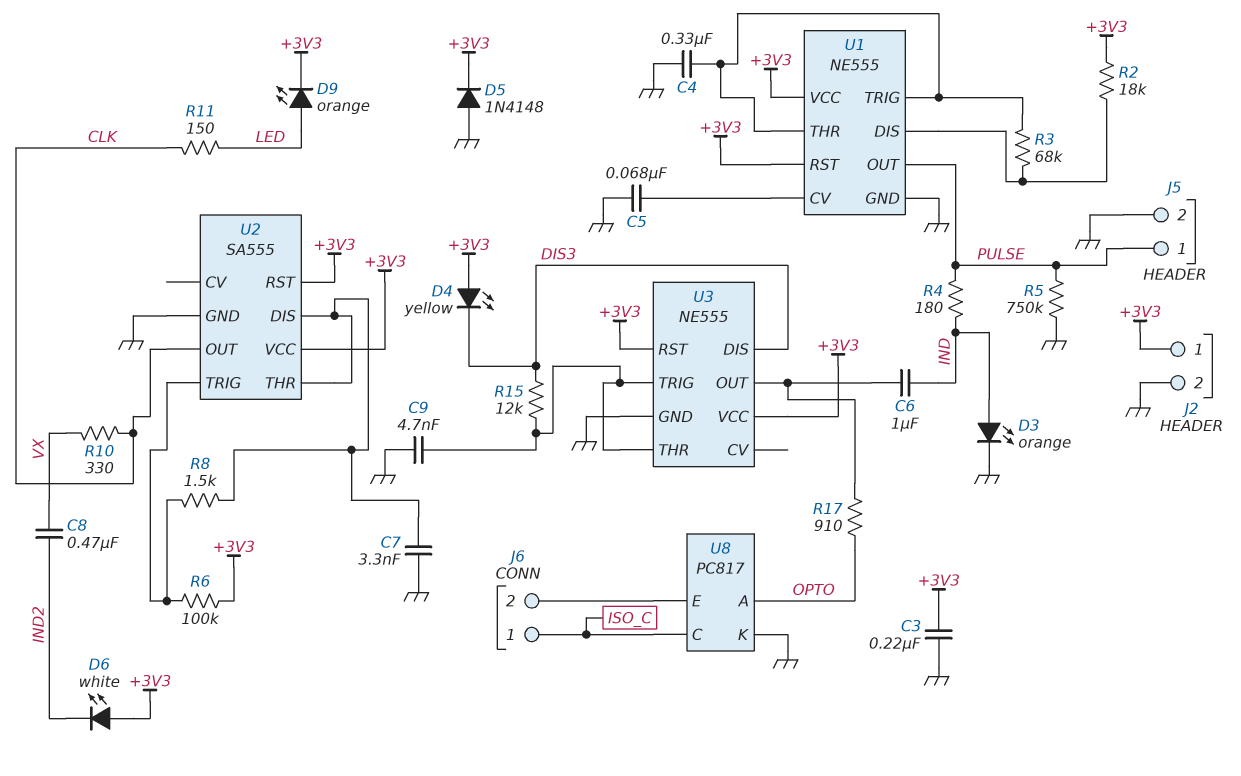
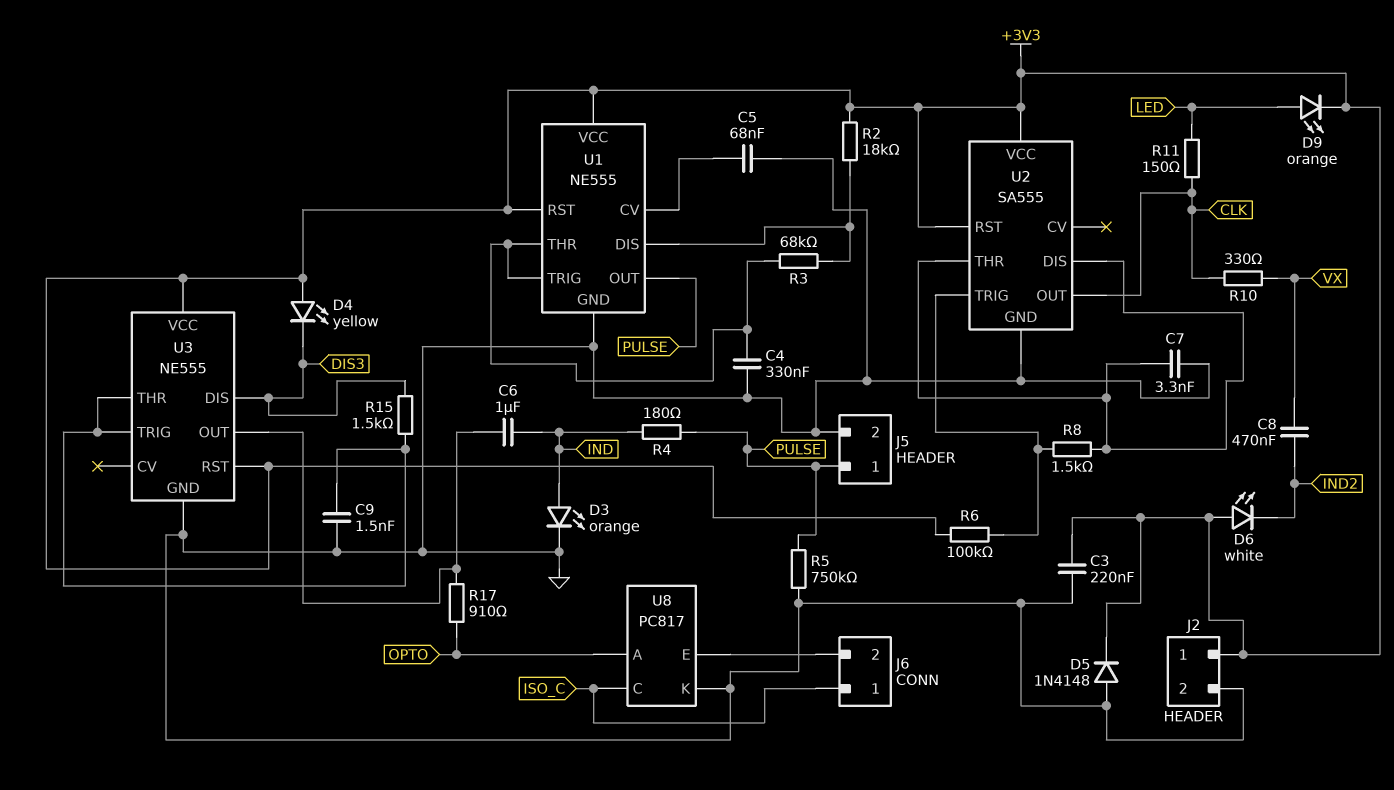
C9: 4.7nF (GND, U3/THR) -> 1.5nF (GND, U3/THR)
R15: 12k (DIS3, U3/THR) -> 1.5k (DIS3, U3/THR)

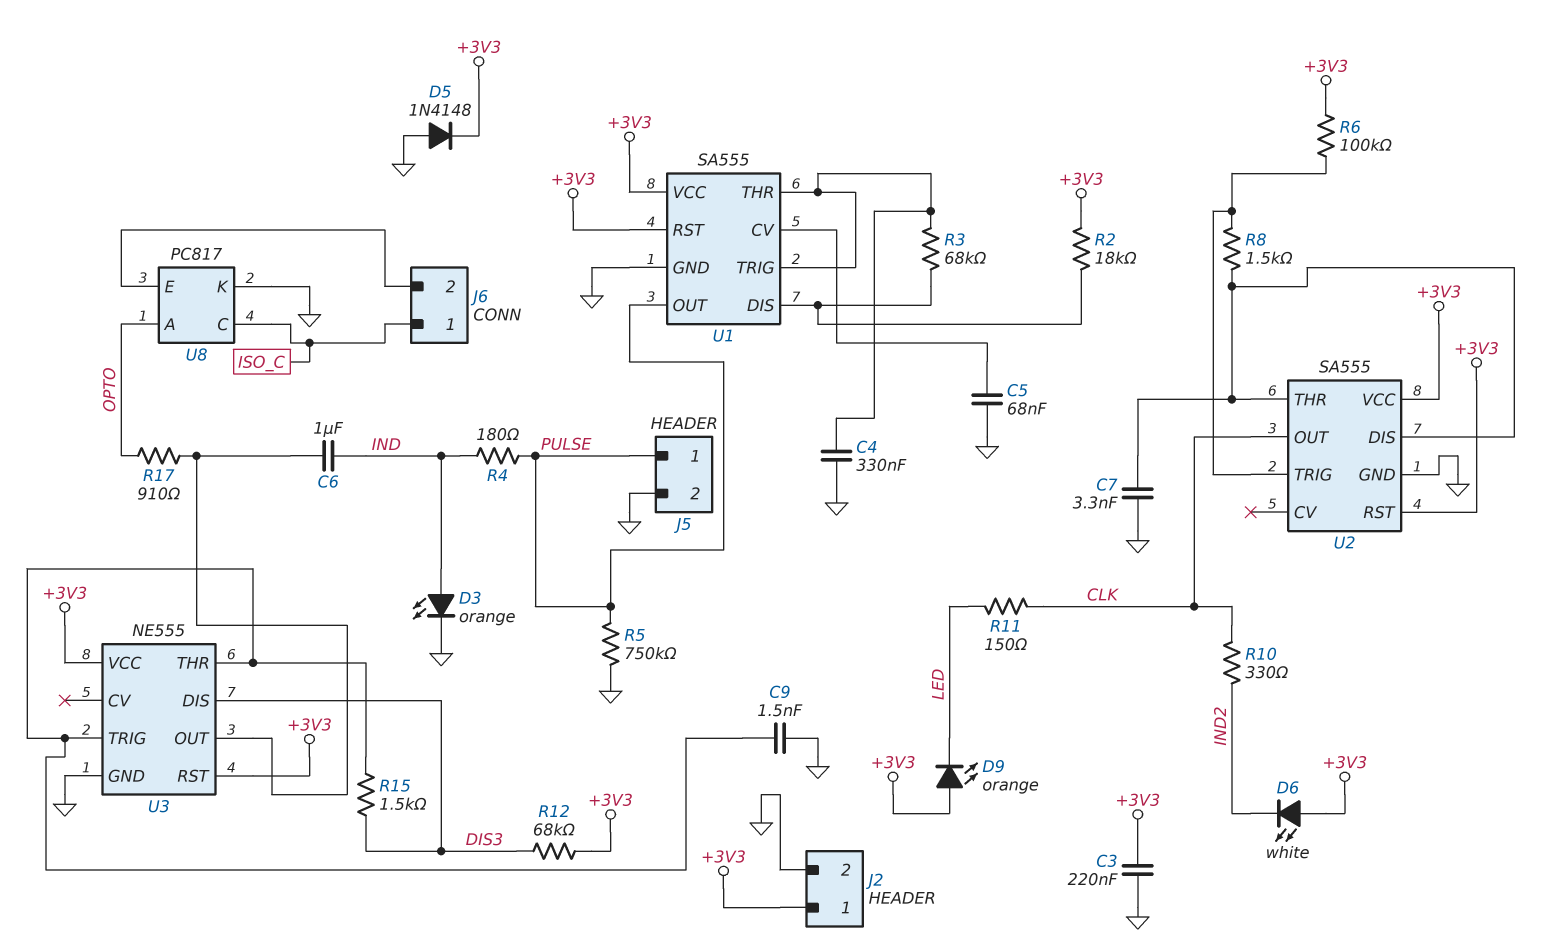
C8: 470nF (IND2, VX) -> none
D4: LED yellow (A +3V3, K DIS3) -> none
D9: LED orange (A LED, K +3V3) -> LED orange (A +3V3, K LED)
R10: 330 (CLK, VX) -> 330 (CLK, IND2)
R12: none -> 68k (+3V3, DIS3)
U1: NE555 -> SA555

